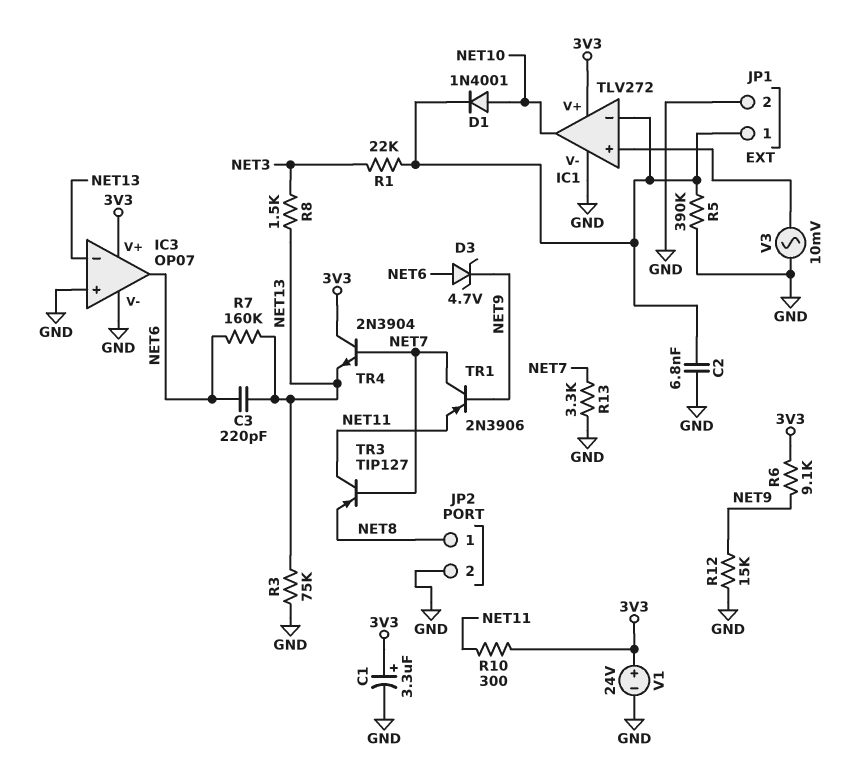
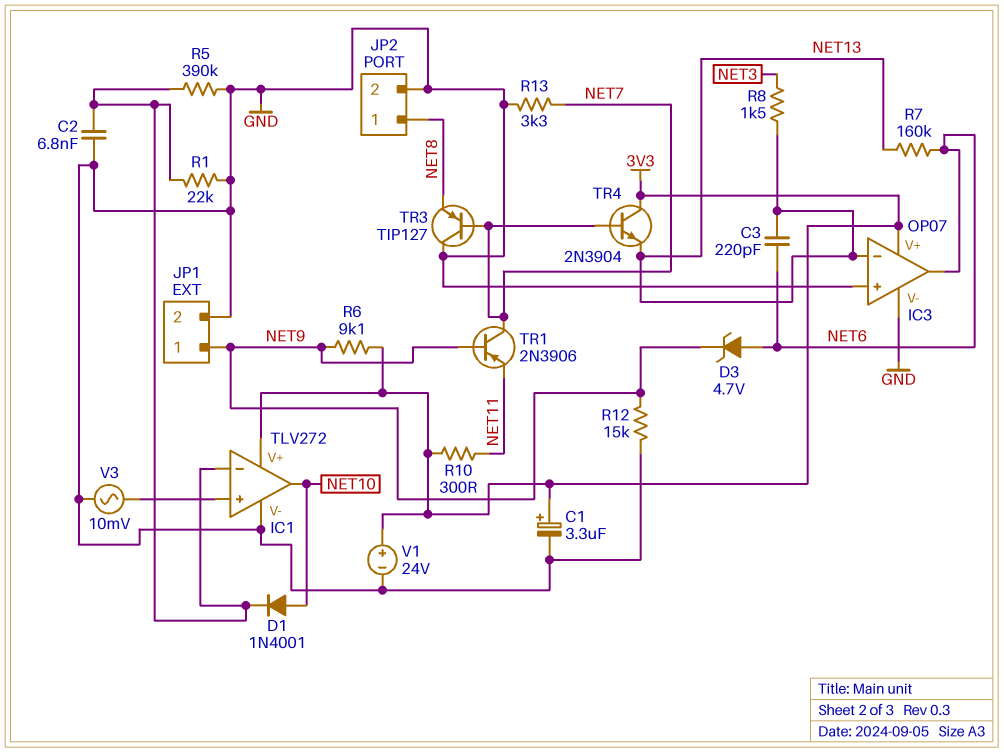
JP1 pin 1: IC1/in- -> NET9
R1: 22k (IC1/in-, NET3) -> 22k (GND, IC1/in-)
R3: 75k (GND, NET13) -> none
TR3: PNP TIP127 (B NET7, C NET11, E NET8) -> PNP TIP127 (B NET7, C GND, E NET8)

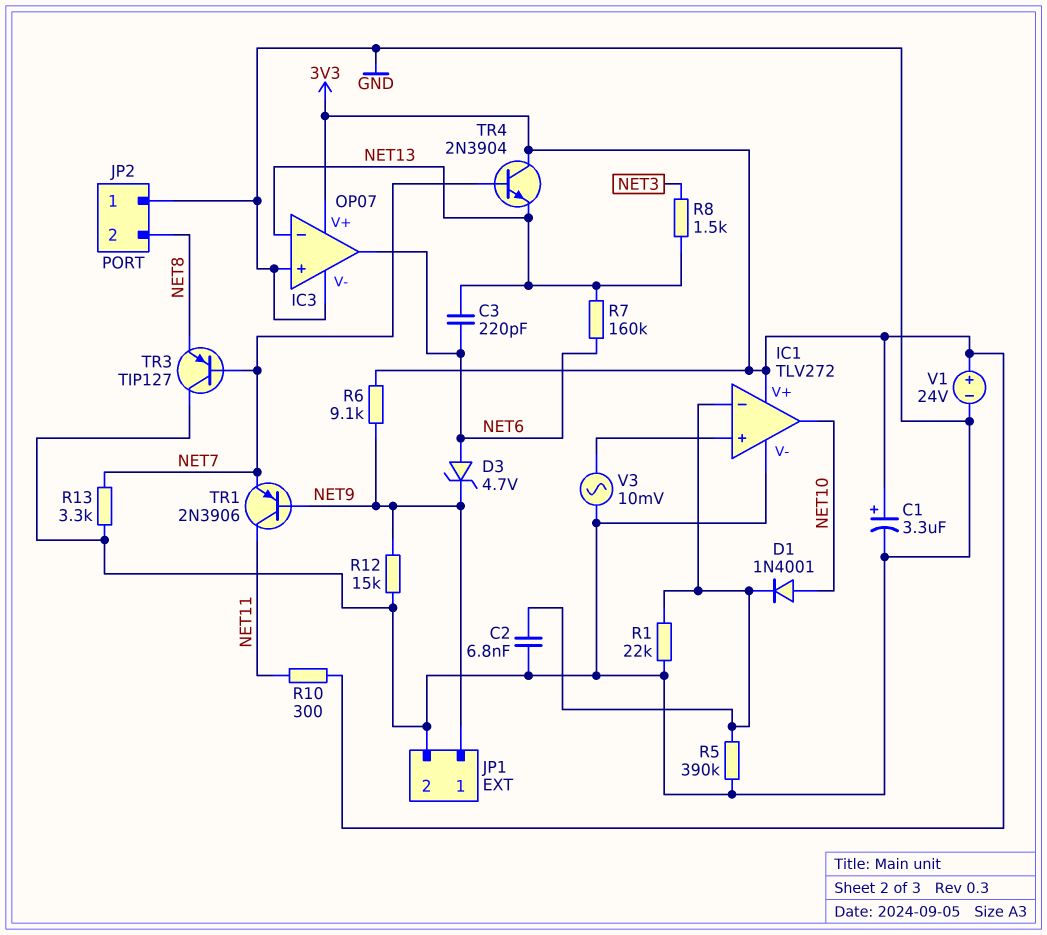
JP2 pin 1: NET8 -> GND
JP2 pin 2: GND -> NET8
TR1: PNP 2N3906 (B NET9, C NET7, E NET11) -> PNP 2N3906 (B NET9, C NET11, E NET7)

